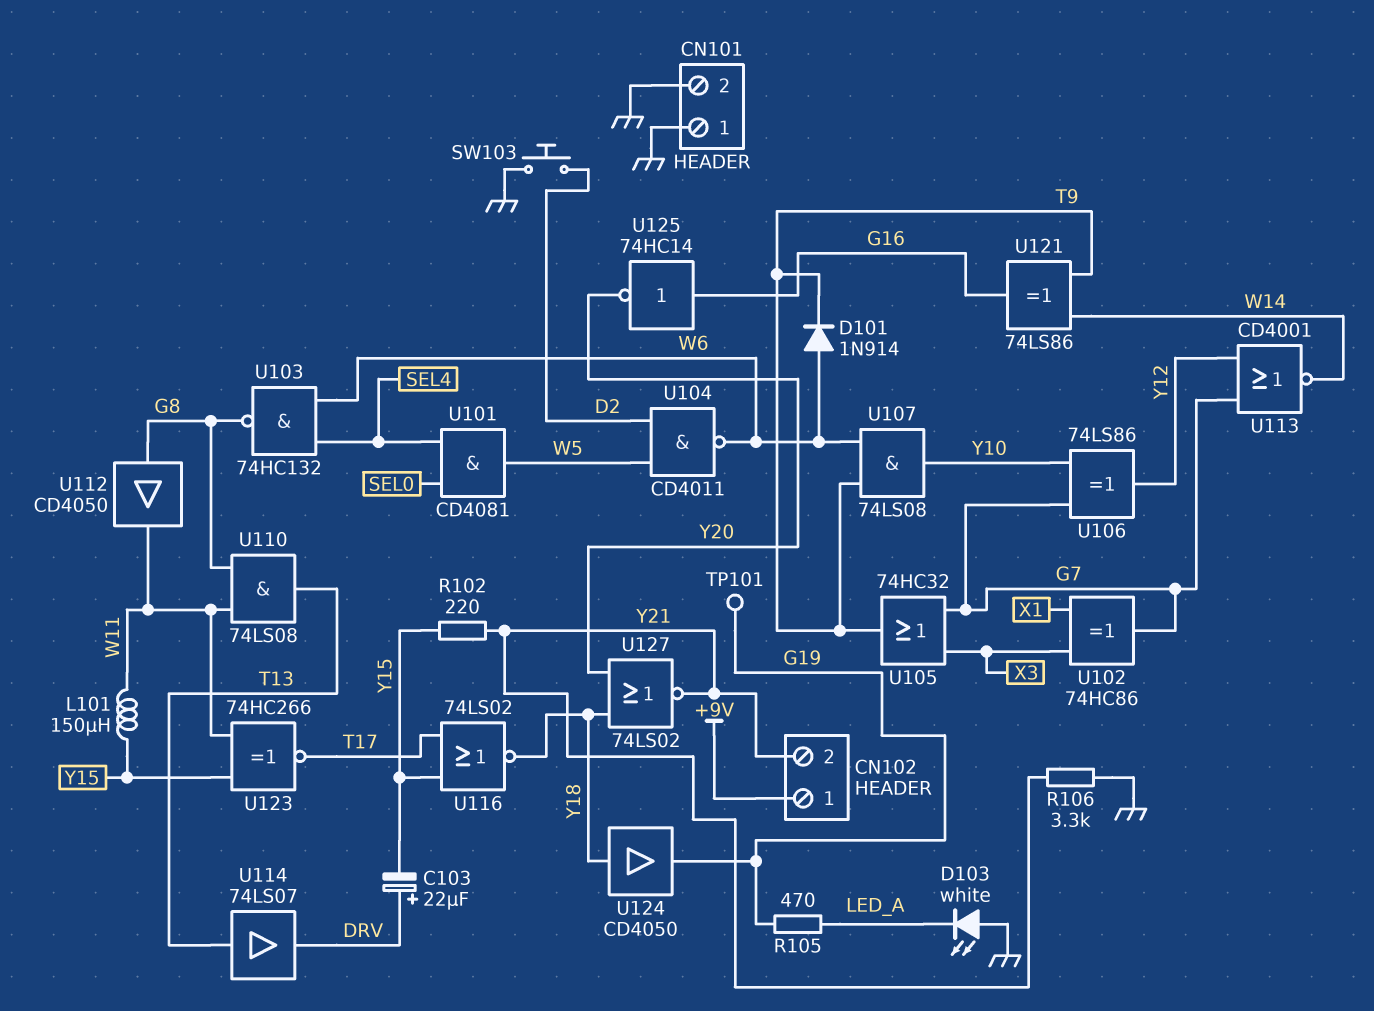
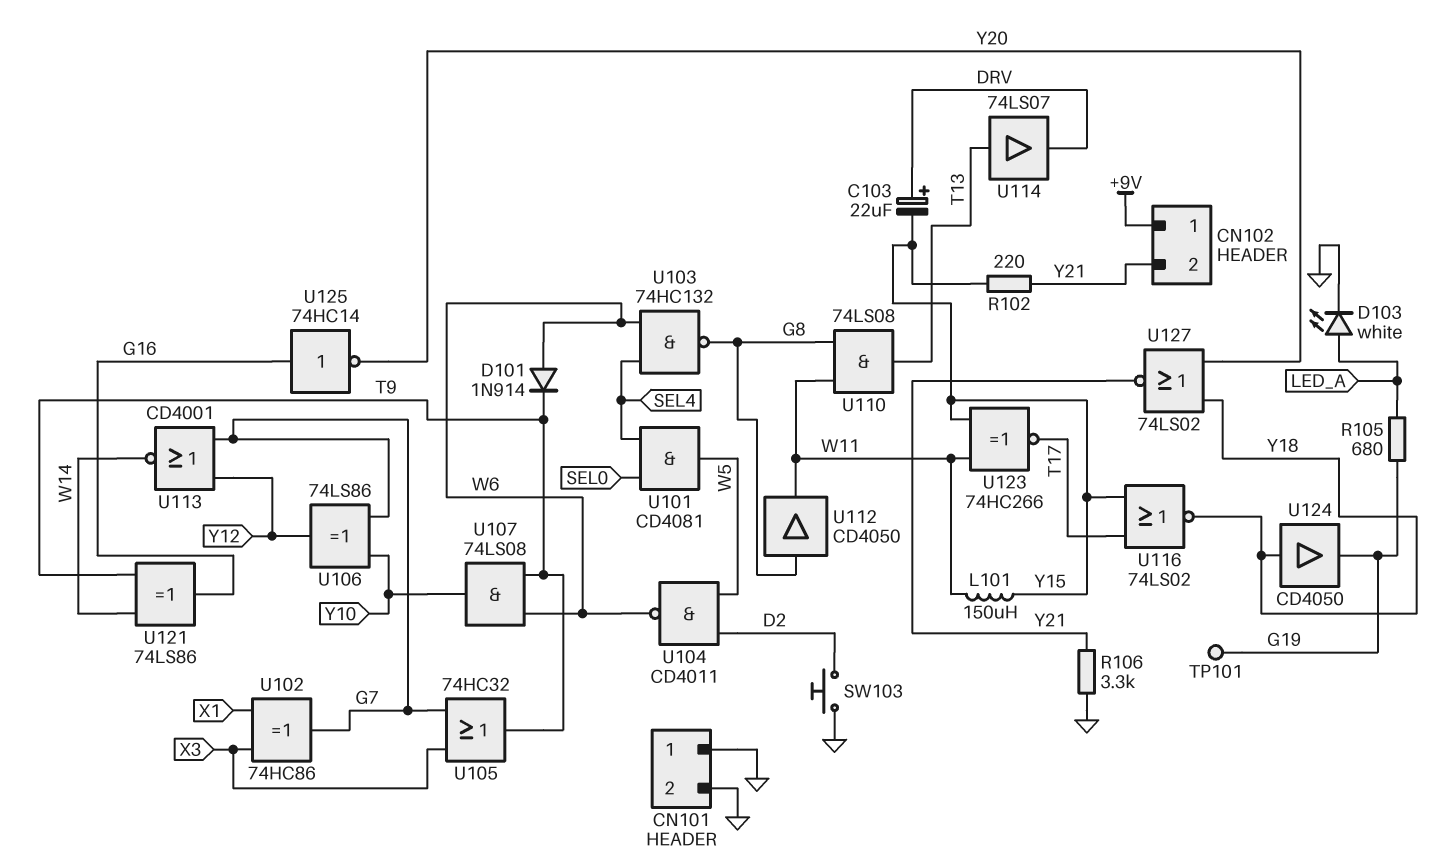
D103: LED white (A GND, K LED_A) -> LED white (A LED_A, K GND)
R105: 470 (G19, LED_A) -> 680 (G19, LED_A)

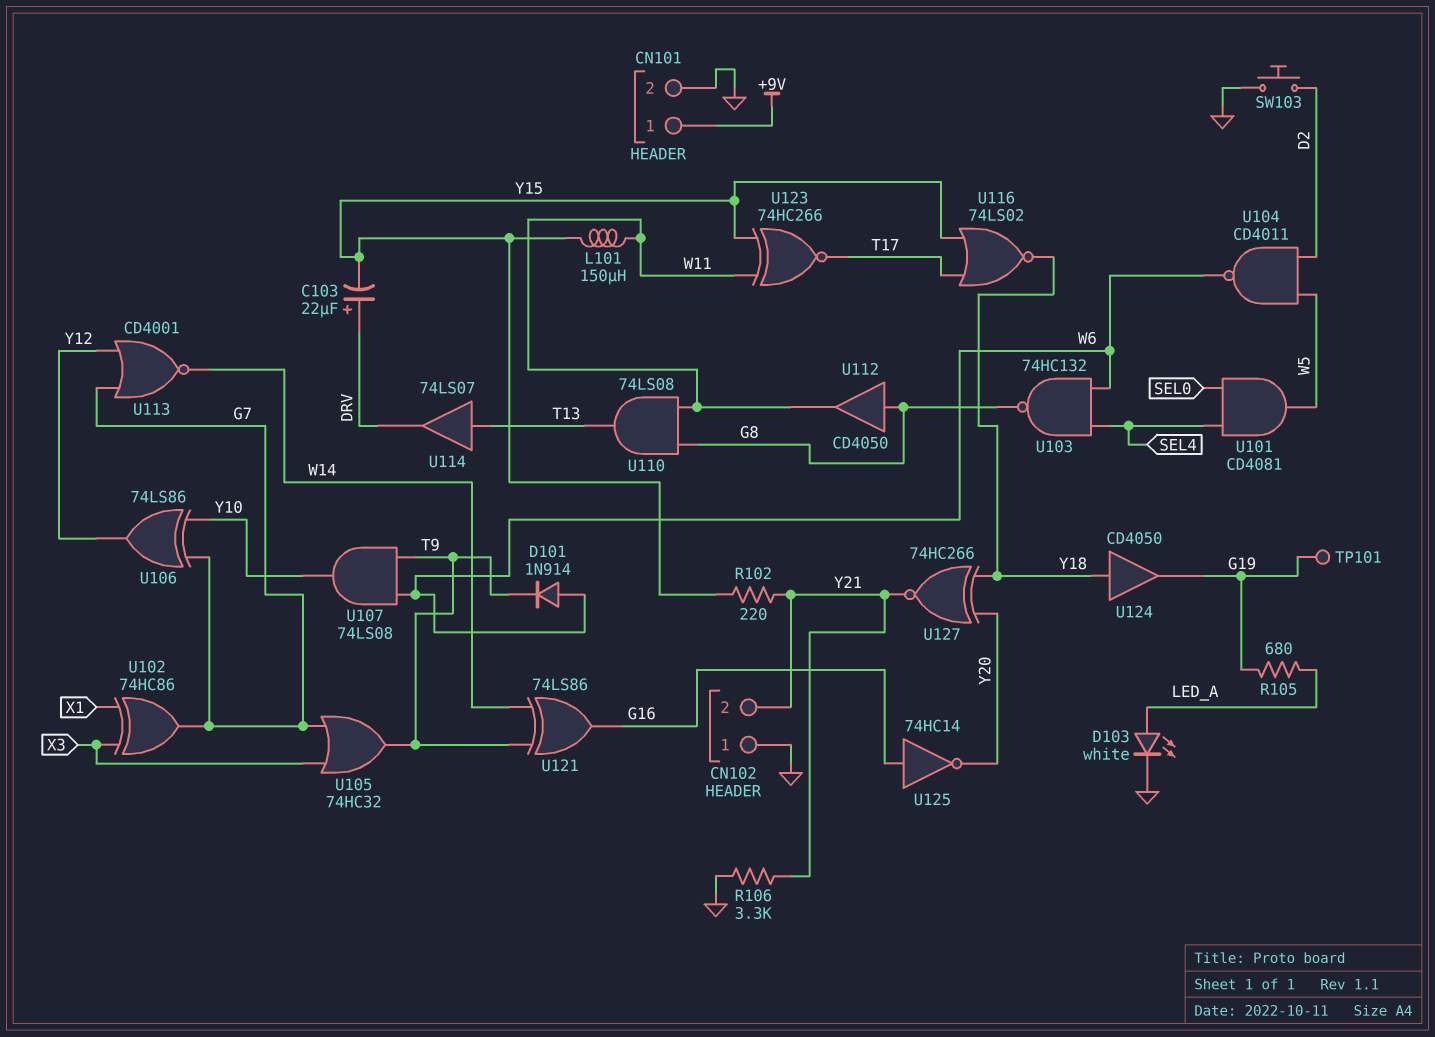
CN101 pin 1: GND -> +9V
CN102 pin 1: +9V -> GND
U127: NOR 74LS02 (in Y18, in Y20, out Y21) -> XNOR 74HC266 (in Y18, in Y20, out Y21)

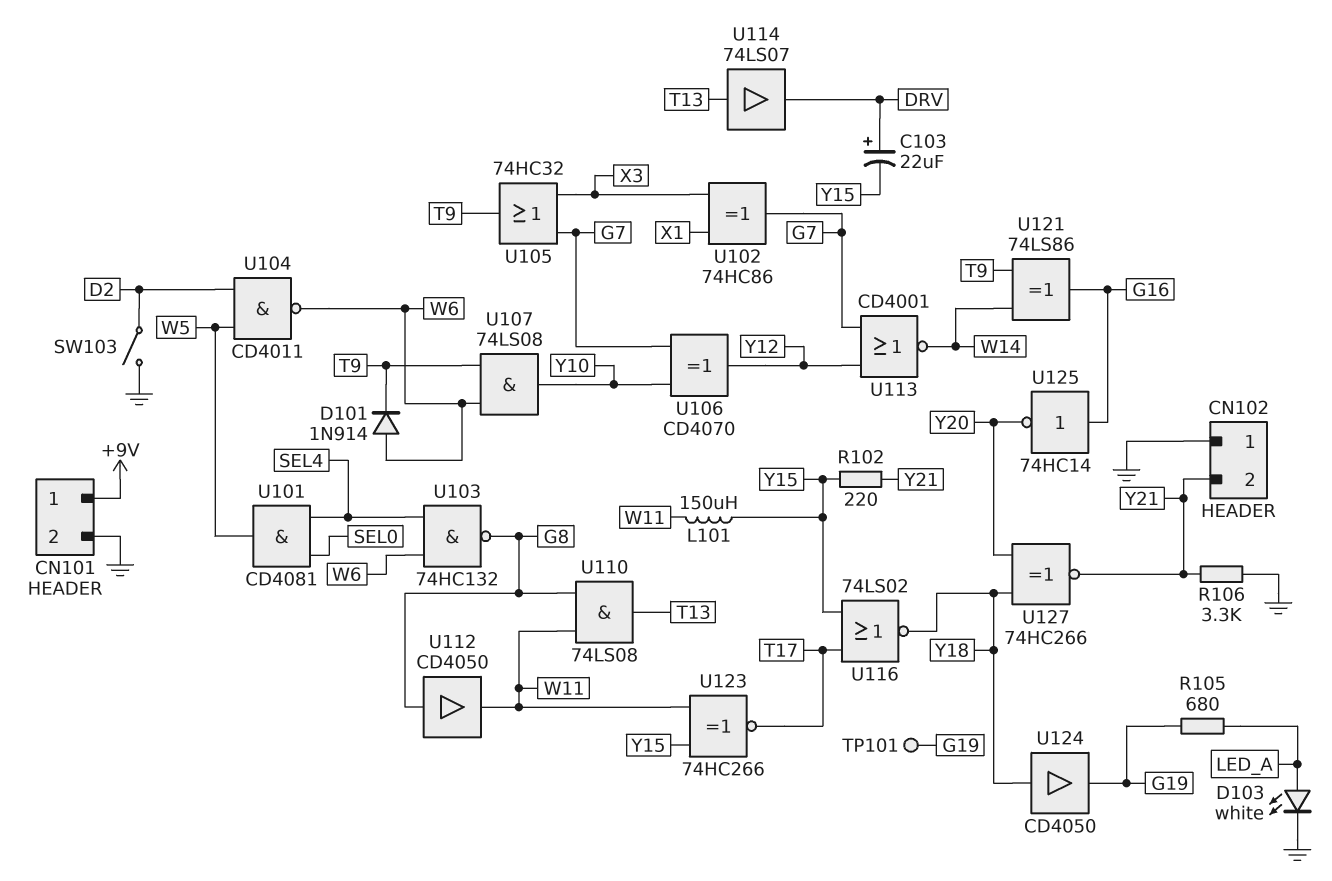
SW103: button (D2, GND) -> switch (D2, GND)
U106: XOR 74LS86 (in G7, in Y10, out Y12) -> XOR CD4070 (in G7, in Y10, out Y12)

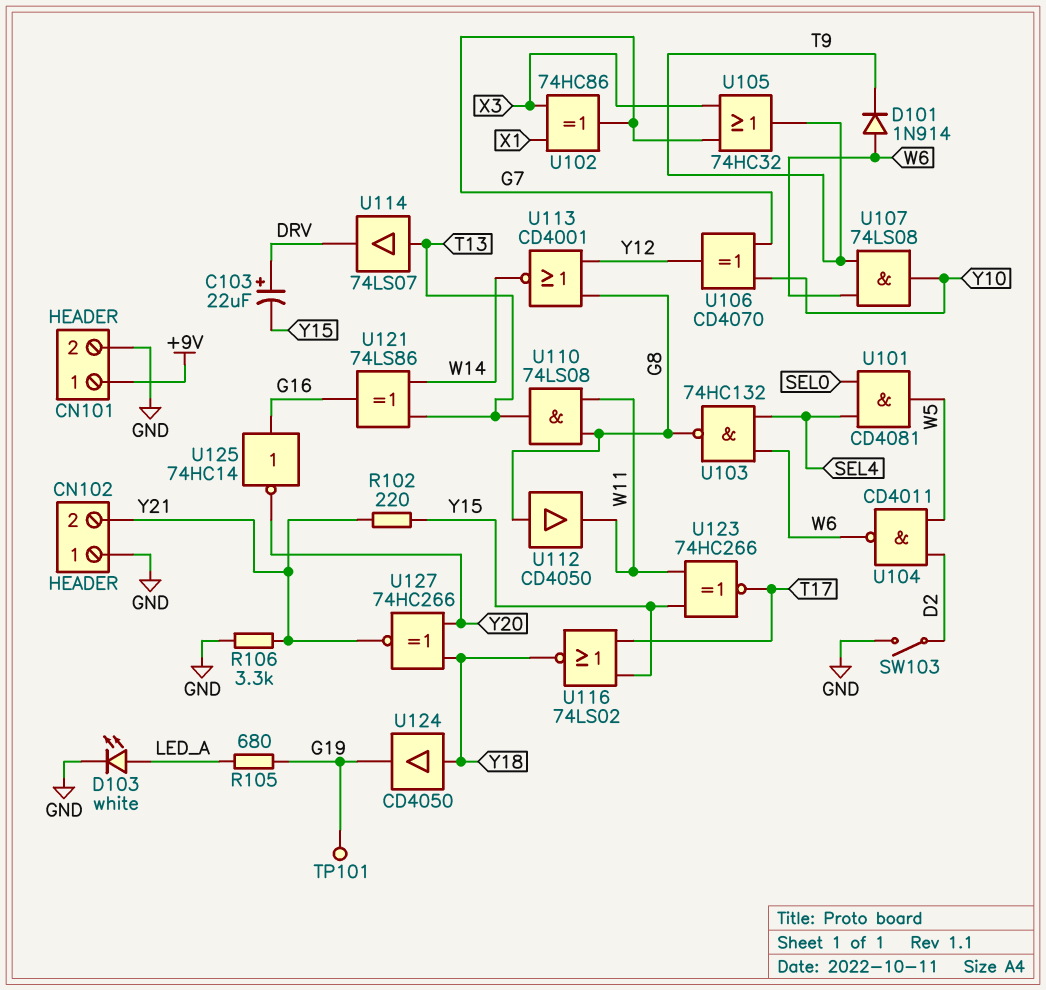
L101: 150uH (W11, Y15) -> none
U113: NOR CD4001 (in G7, in Y12, out W14) -> NOR CD4001 (in G8, in Y12, out W14)
U121: XOR 74LS86 (in T9, in W14, out G16) -> XOR 74LS86 (in T13, in W14, out G16)

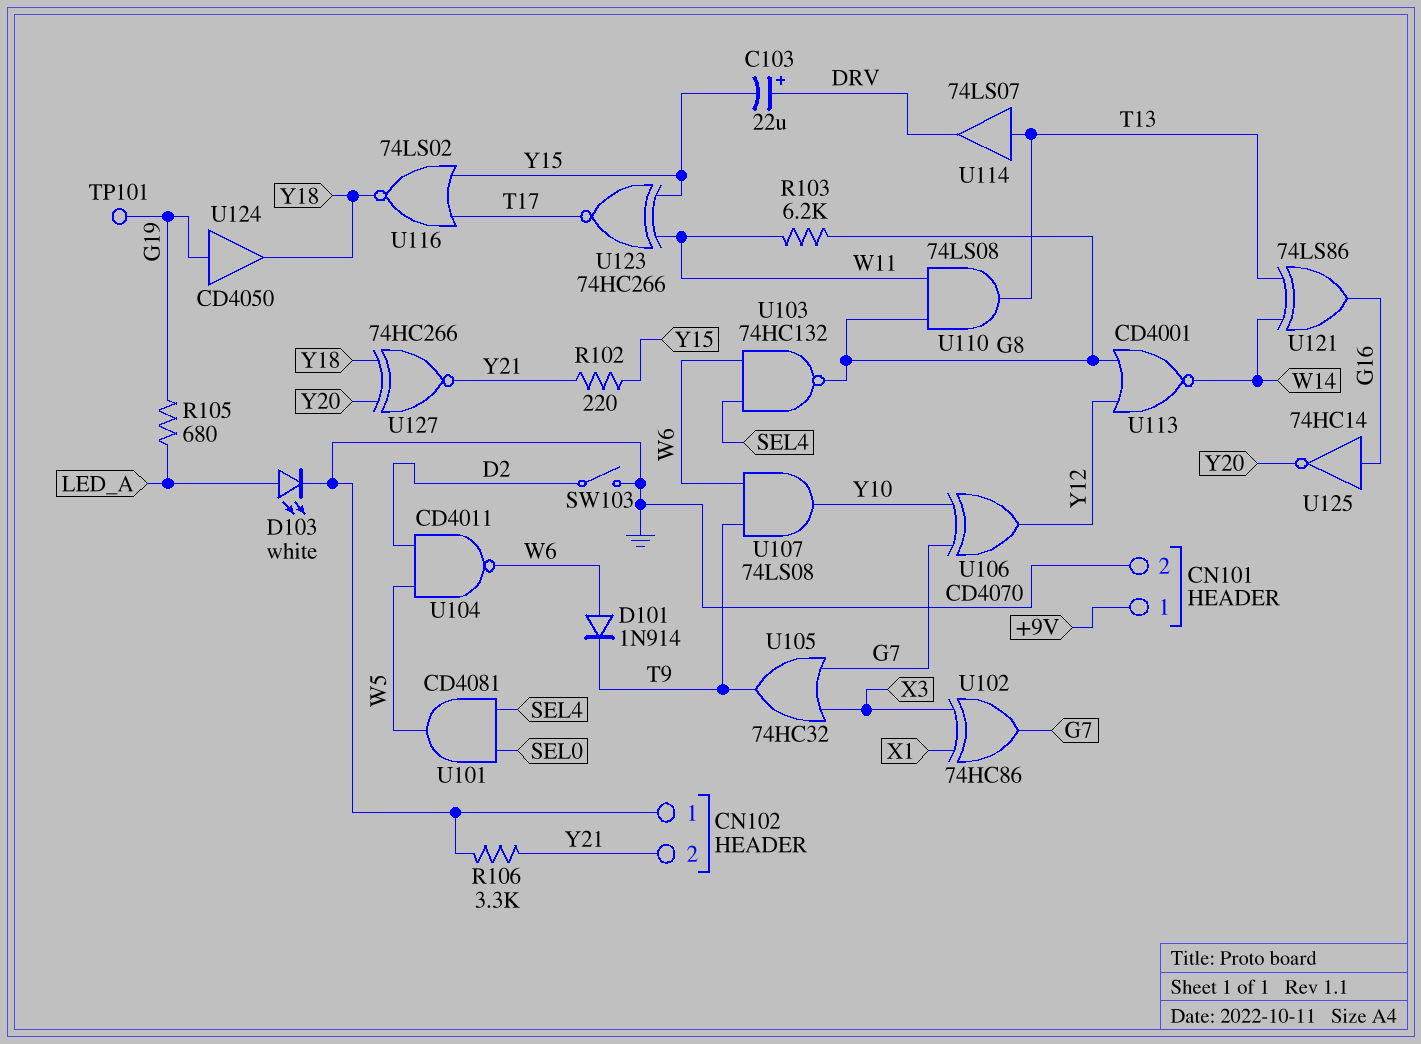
R103: none -> 6.2k (G8, W11)
U112: buffer CD4050 (in G8, out W11) -> none
U124: buffer CD4050 (in Y18, out G19) -> buffer CD4050 (in G19, out Y18)

